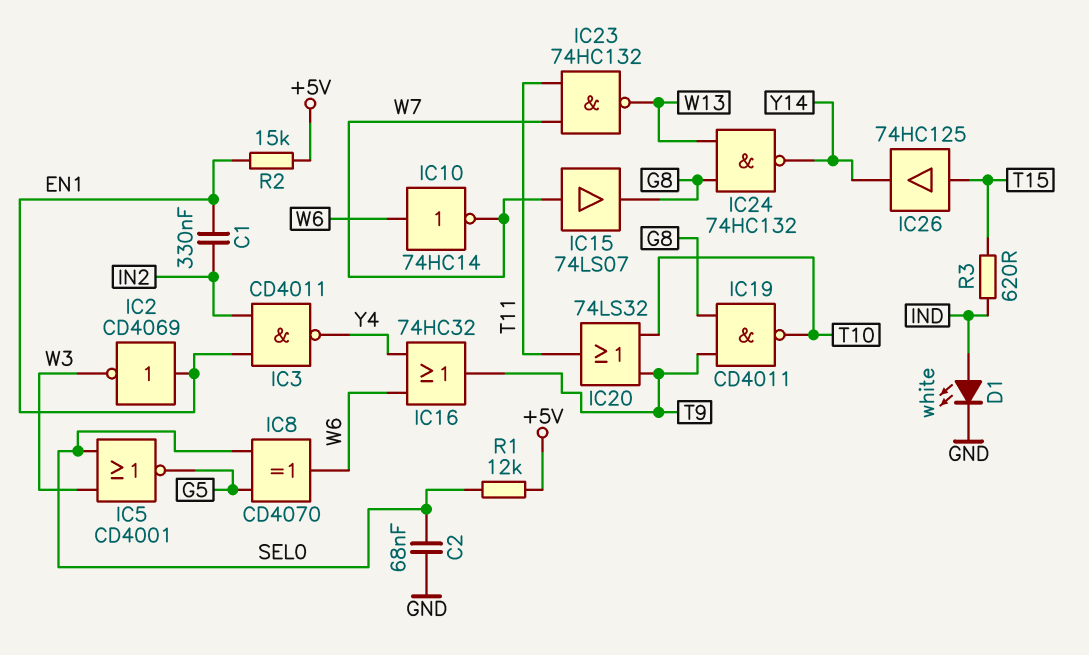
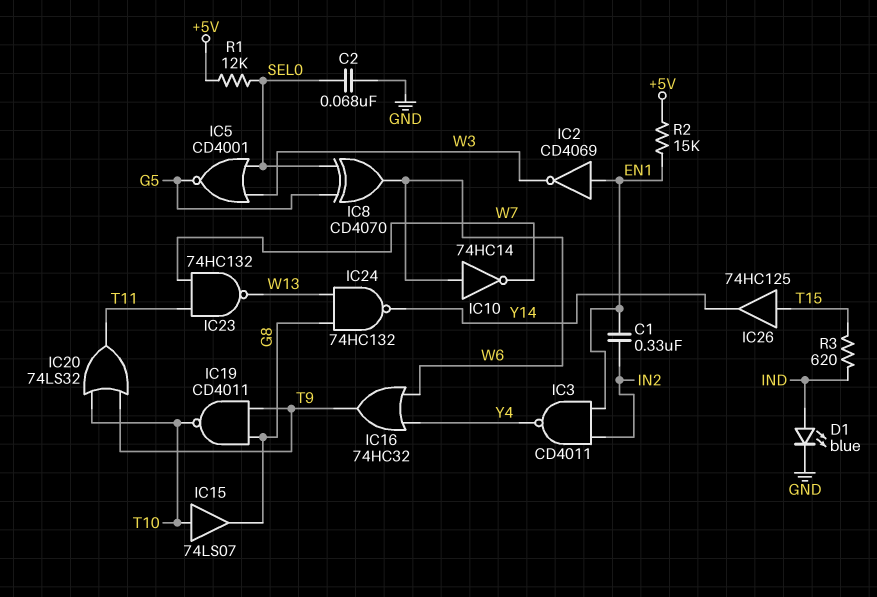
D1: LED white (A IND, K GND) -> LED blue (A IND, K GND)
IC15: buffer 74LS07 (in W7, out G8) -> buffer 74LS07 (in T10, out G8)

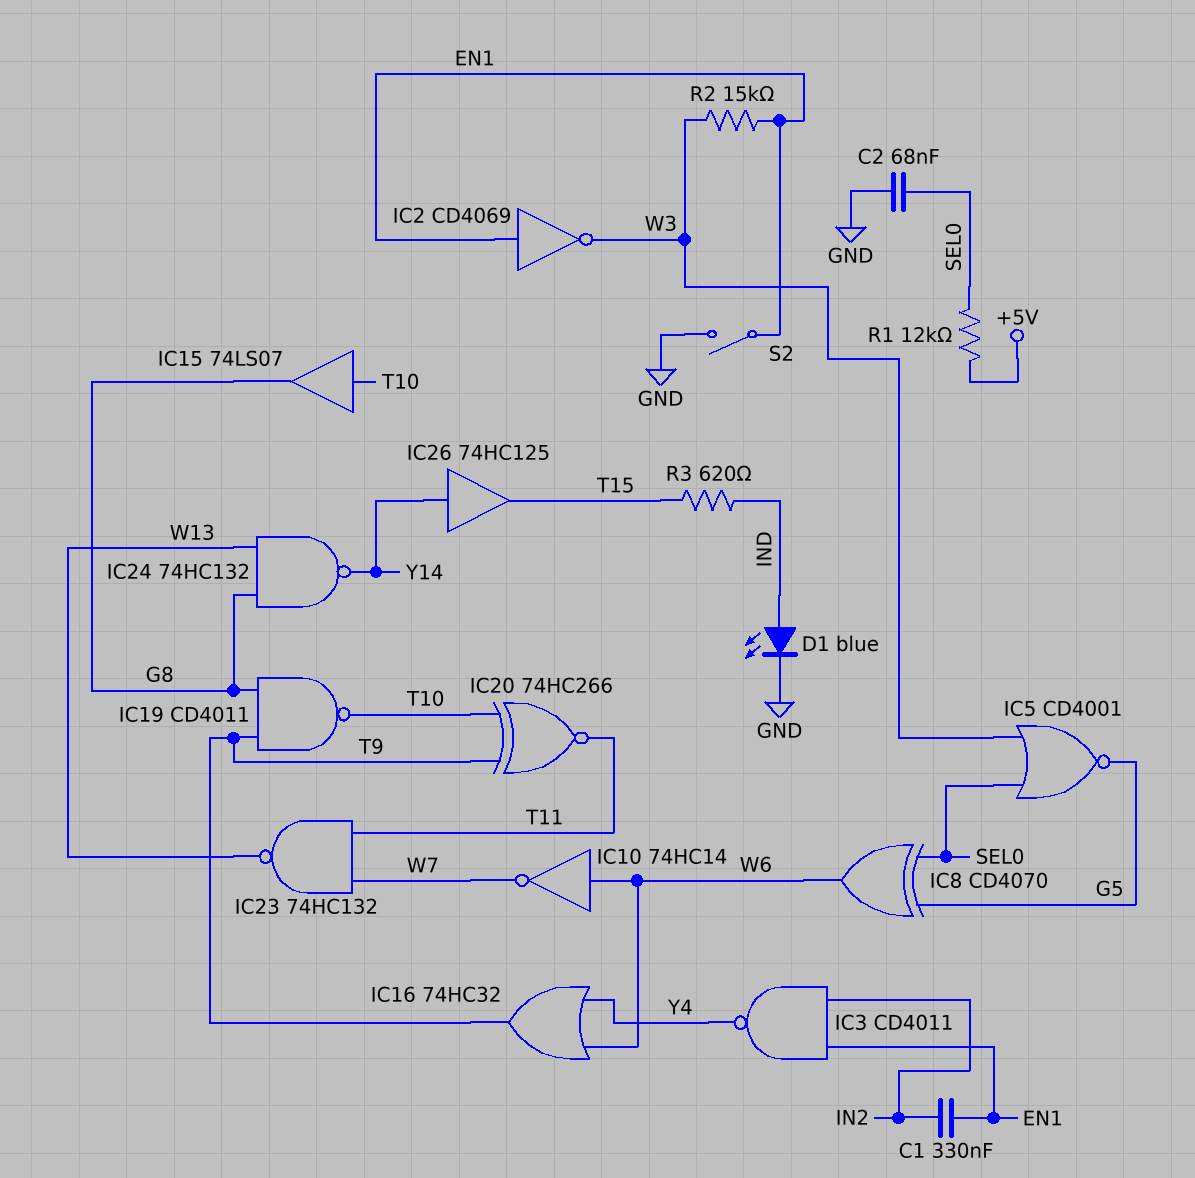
IC20: OR 74LS32 (in T9, in T10, out T11) -> XNOR 74HC266 (in T9, in T10, out T11)
IC26: buffer 74HC125 (in T15, out Y14) -> buffer 74HC125 (in Y14, out T15)
R2: 15k (+5V, EN1) -> 15k (EN1, W3)
S2: none -> switch (EN1, GND)

